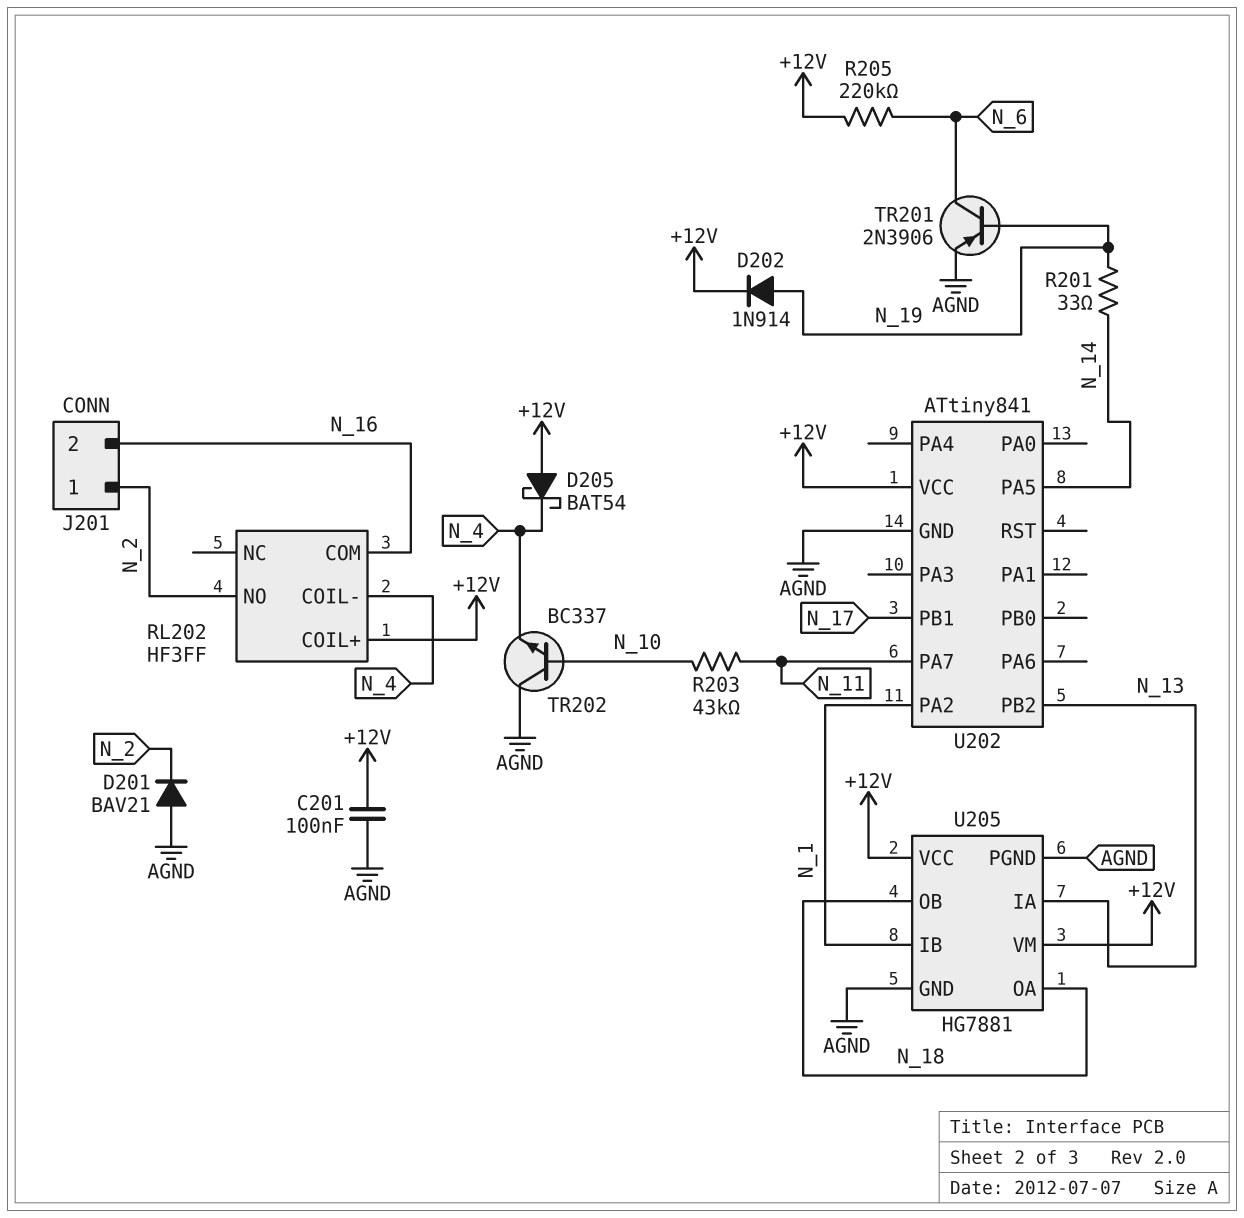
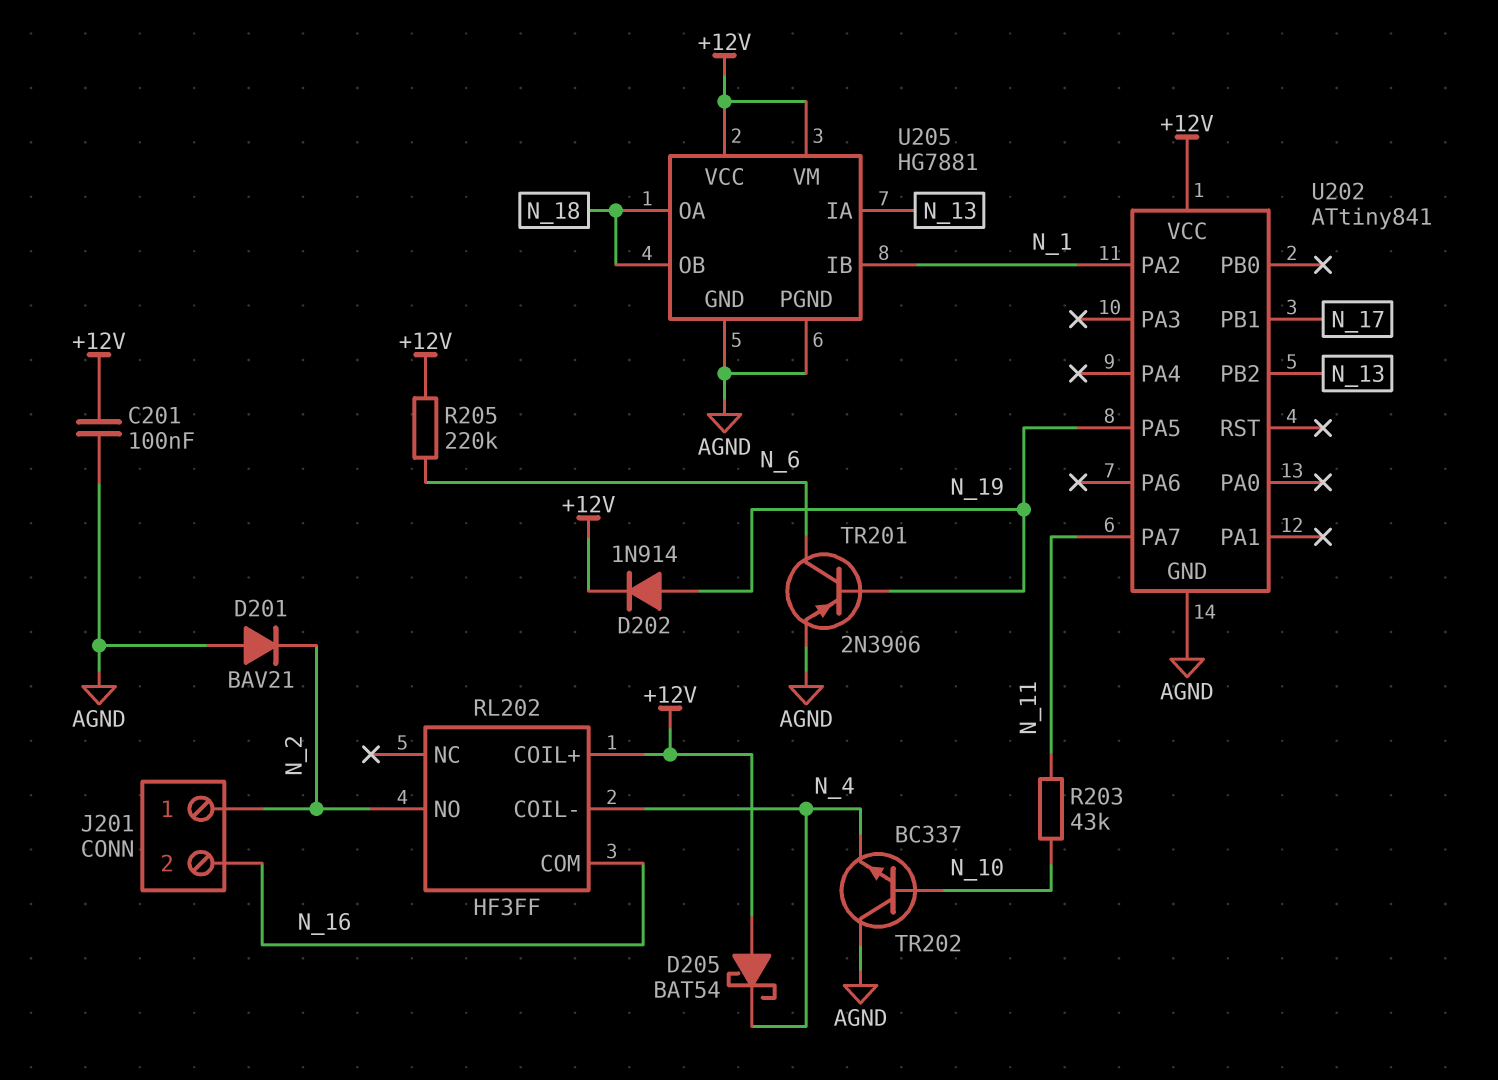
R201: 33 (N_14, N_19) -> none
U202 pin PA5: N_14 -> N_19

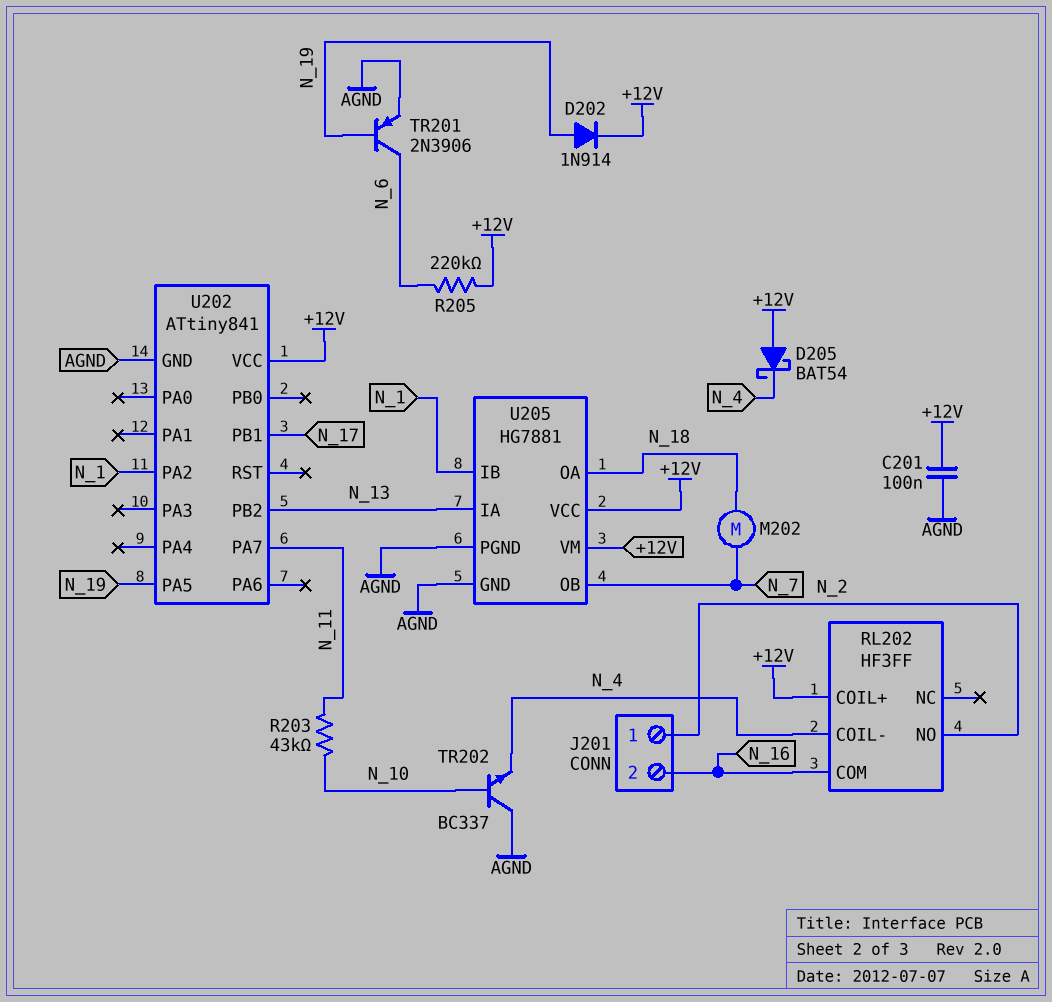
D201: diode BAV21 (A AGND, K N_2) -> none
M202: none -> motor (N_7, N_18)
U205 pin OB: N_18 -> N_7

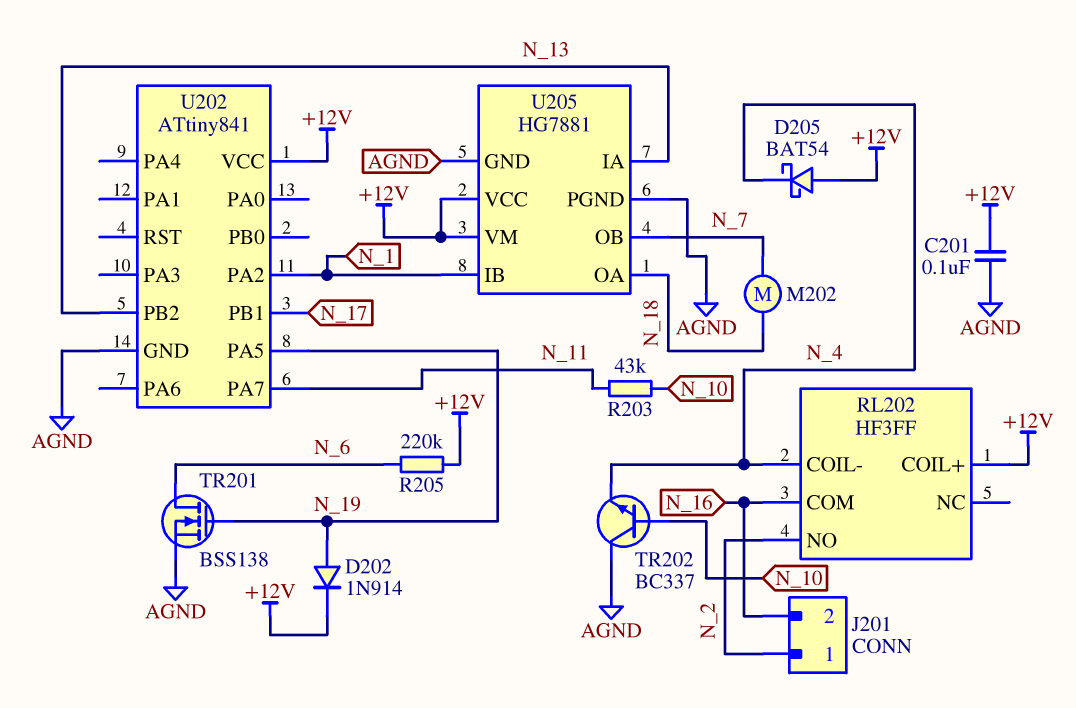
TR201: PNP 2N3906 (B N_19, C N_6, E AGND) -> NMOS BSS138 (G N_19, D N_6, S AGND)

